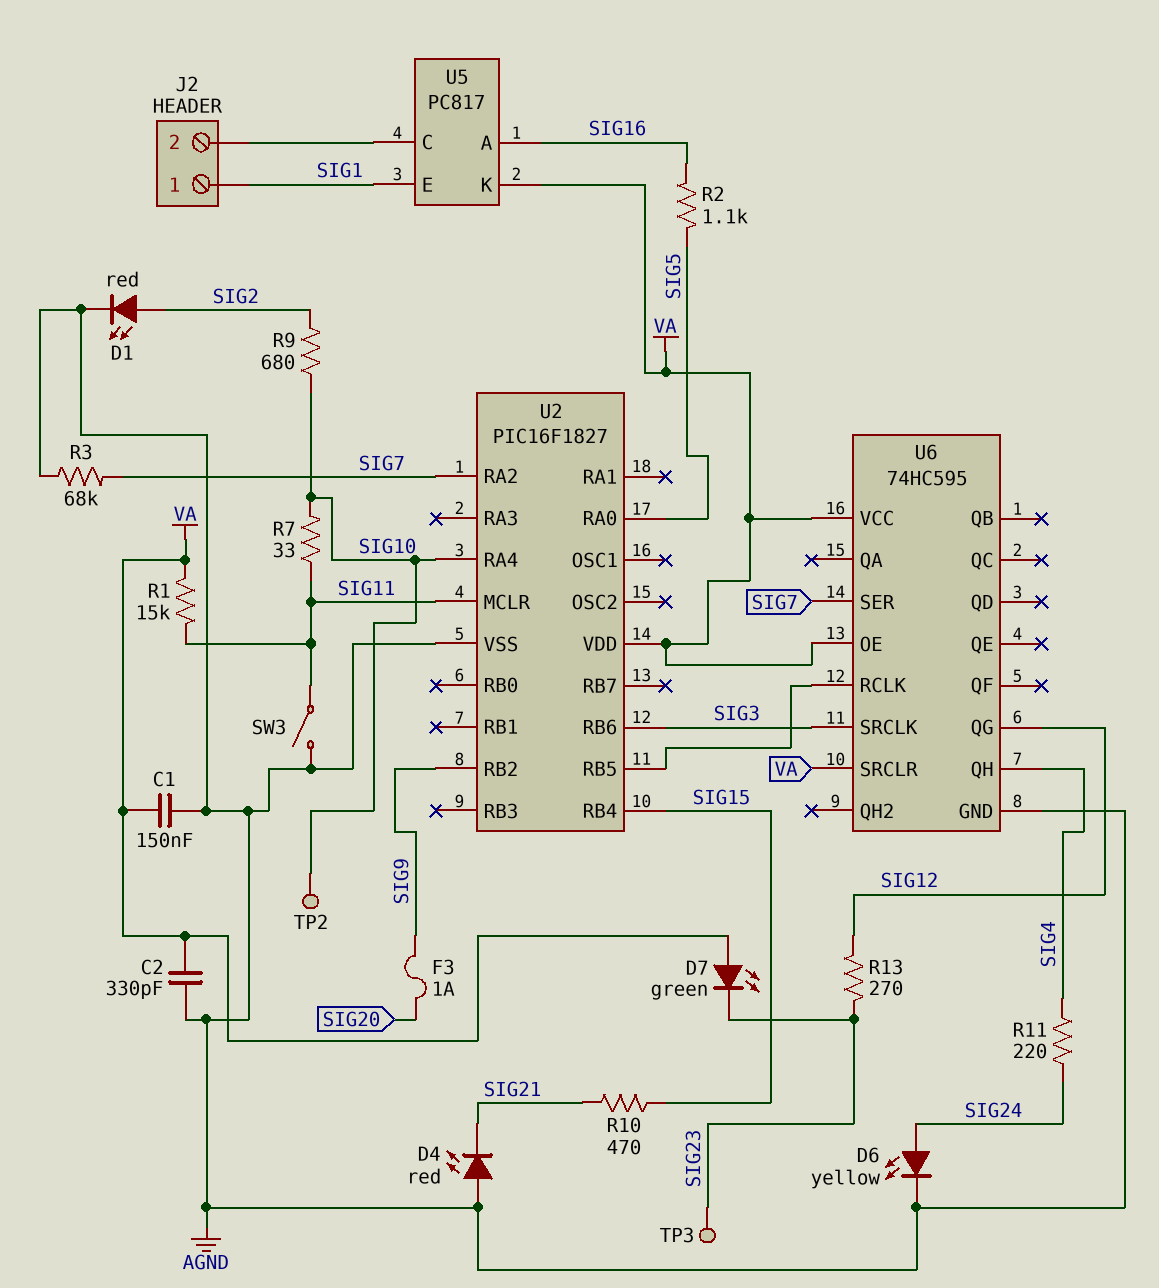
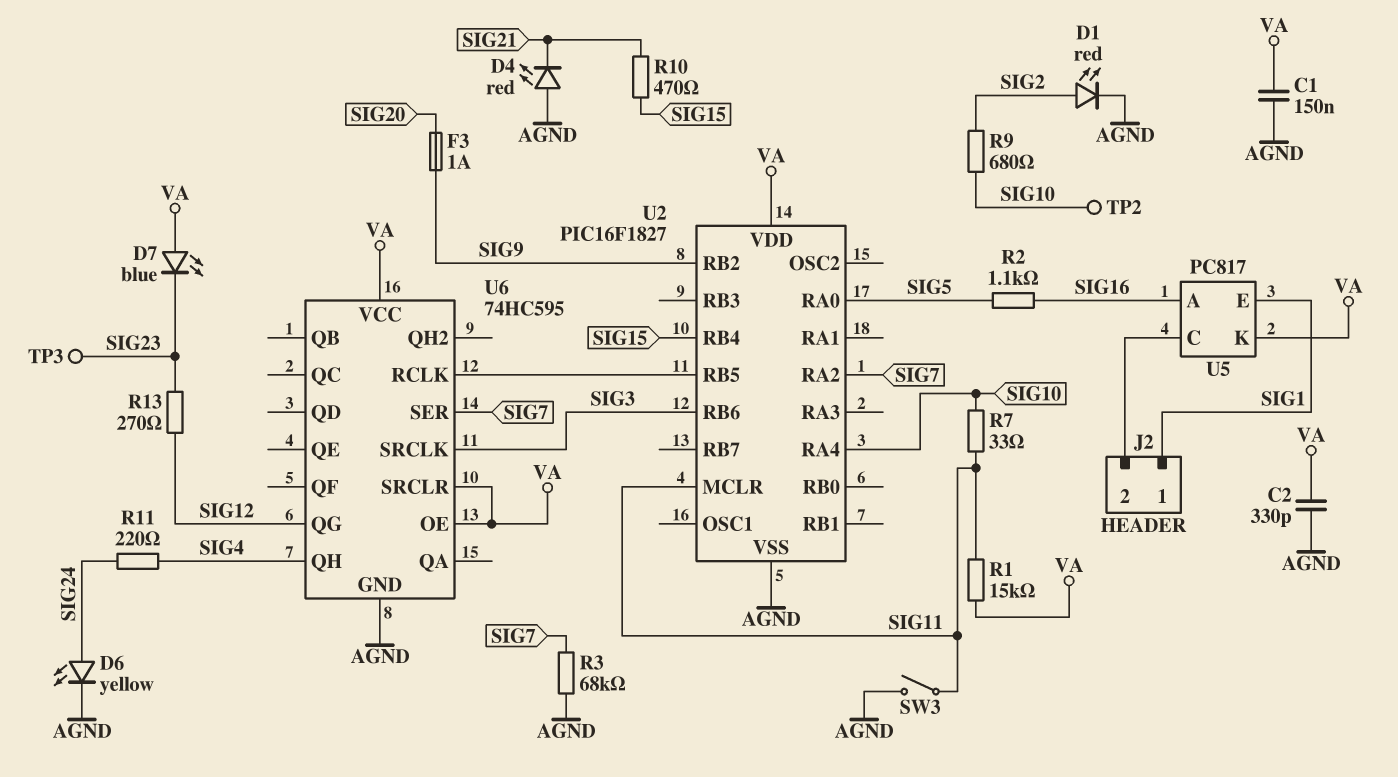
D7: LED green (A VA, K SIG23) -> LED blue (A VA, K SIG23)

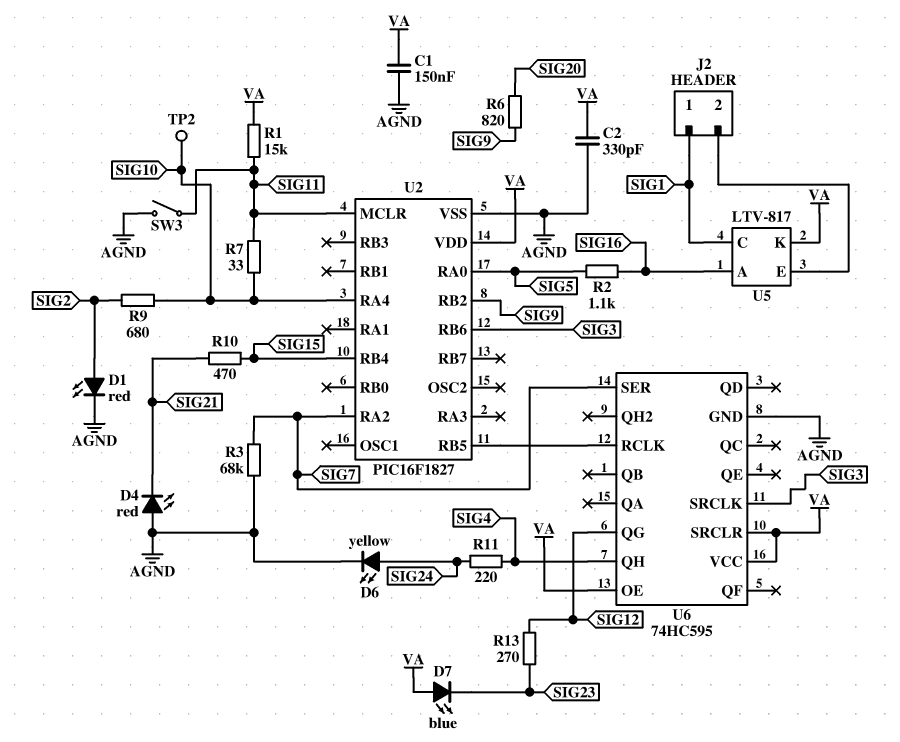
F3: 1A (SIG9, SIG20) -> none
R6: none -> 820 (SIG9, SIG20)
TP3: test point (SIG23) -> none
U5: PC817 -> LTV-817
U5 pin C: J2/2 -> SIG1
U5 pin E: SIG1 -> J2/2

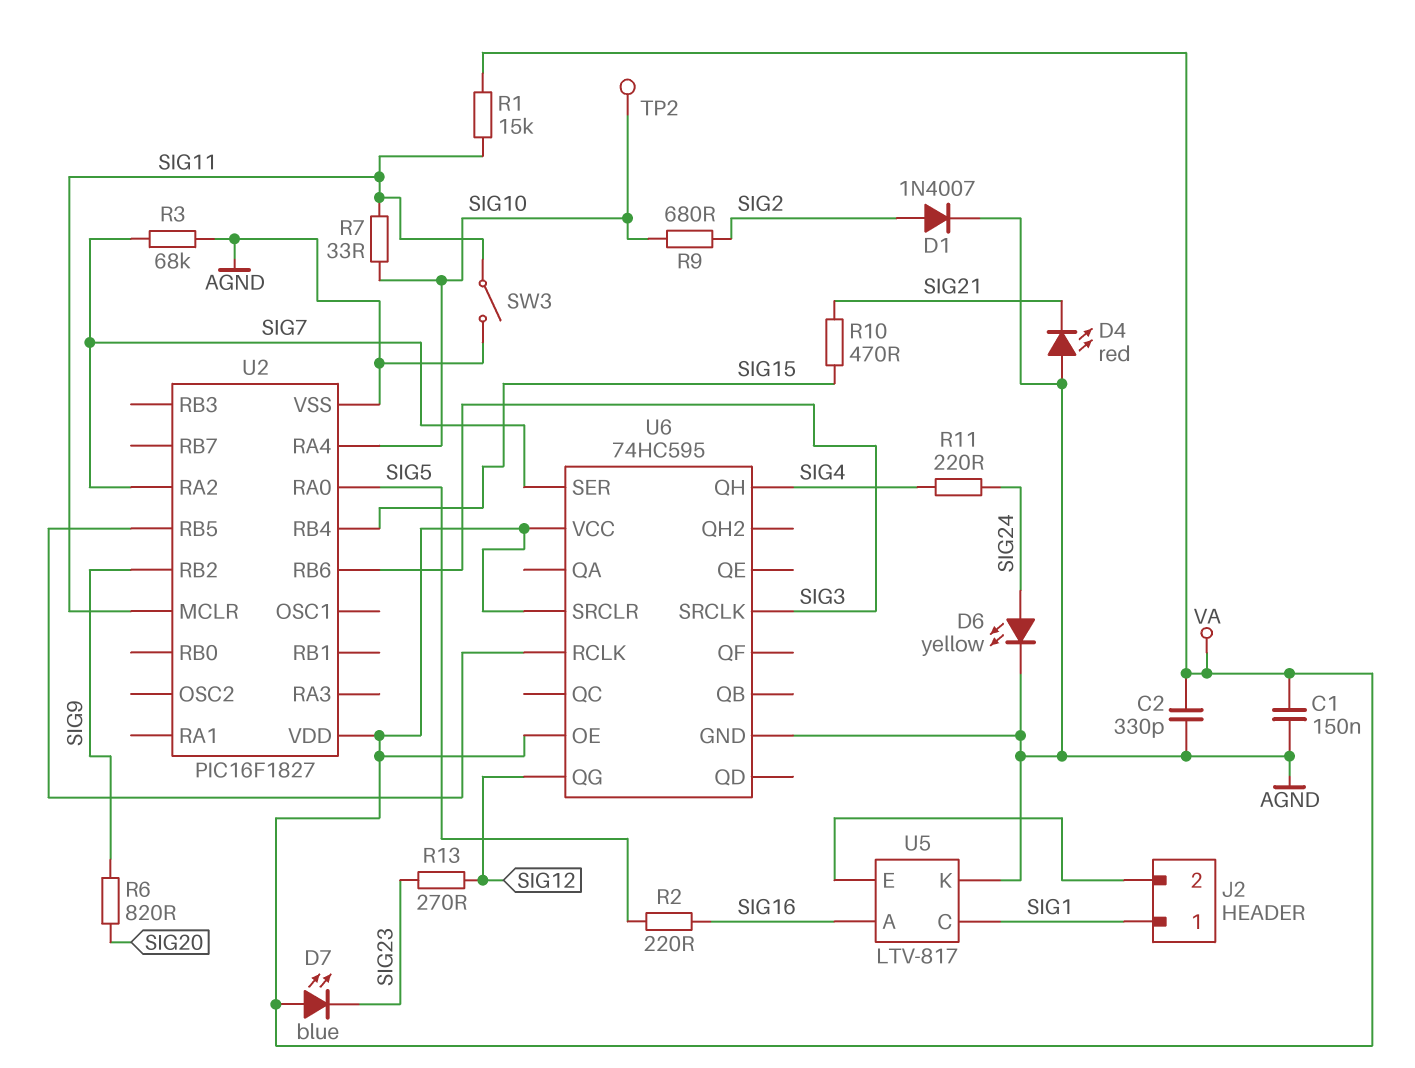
D1: LED red (A SIG2, K AGND) -> diode 1N4007 (A SIG2, K AGND)
R2: 1.1k (SIG5, SIG16) -> 220 (SIG5, SIG16)
U5 pin K: VA -> AGND

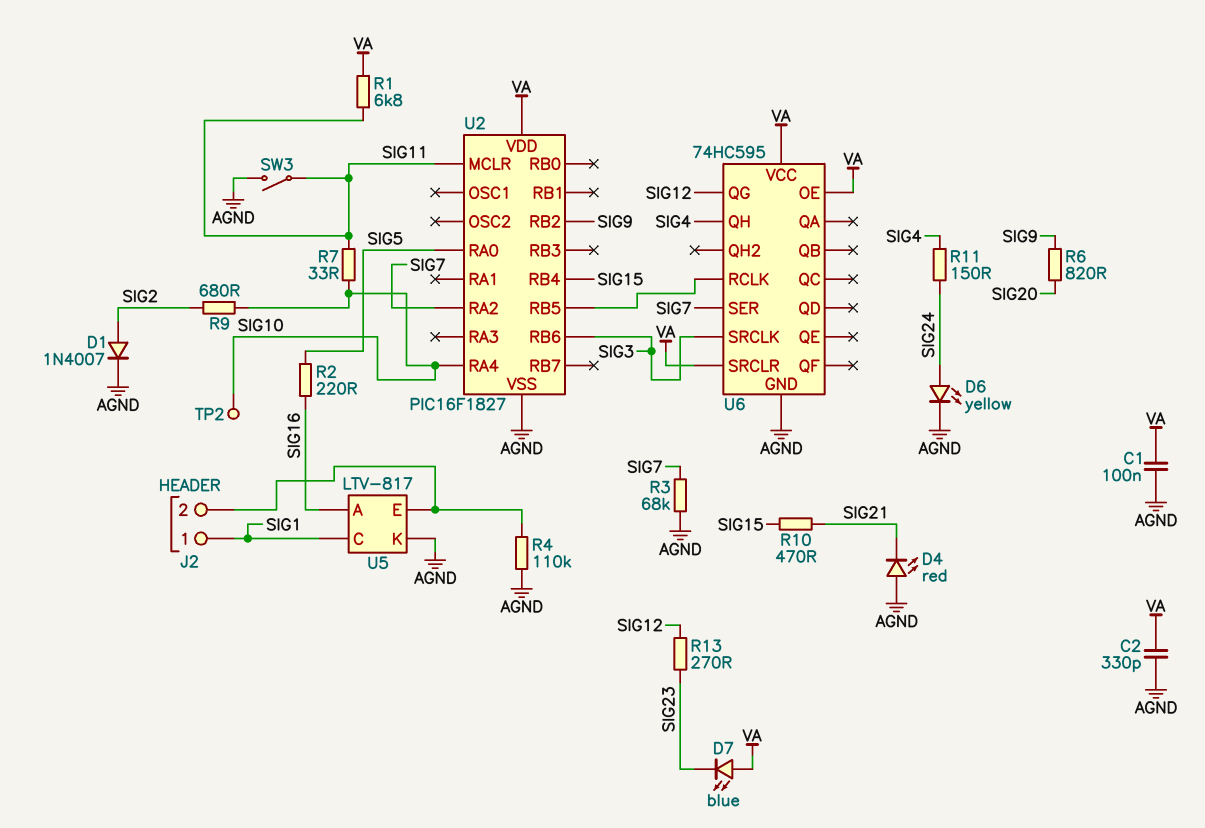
C1: 150nF (AGND, VA) -> 100nF (AGND, VA)
R1: 15k (SIG11, VA) -> 6.8k (SIG11, VA)
R4: none -> 110k (AGND, J2/2)
R11: 220 (SIG4, SIG24) -> 150 (SIG4, SIG24)

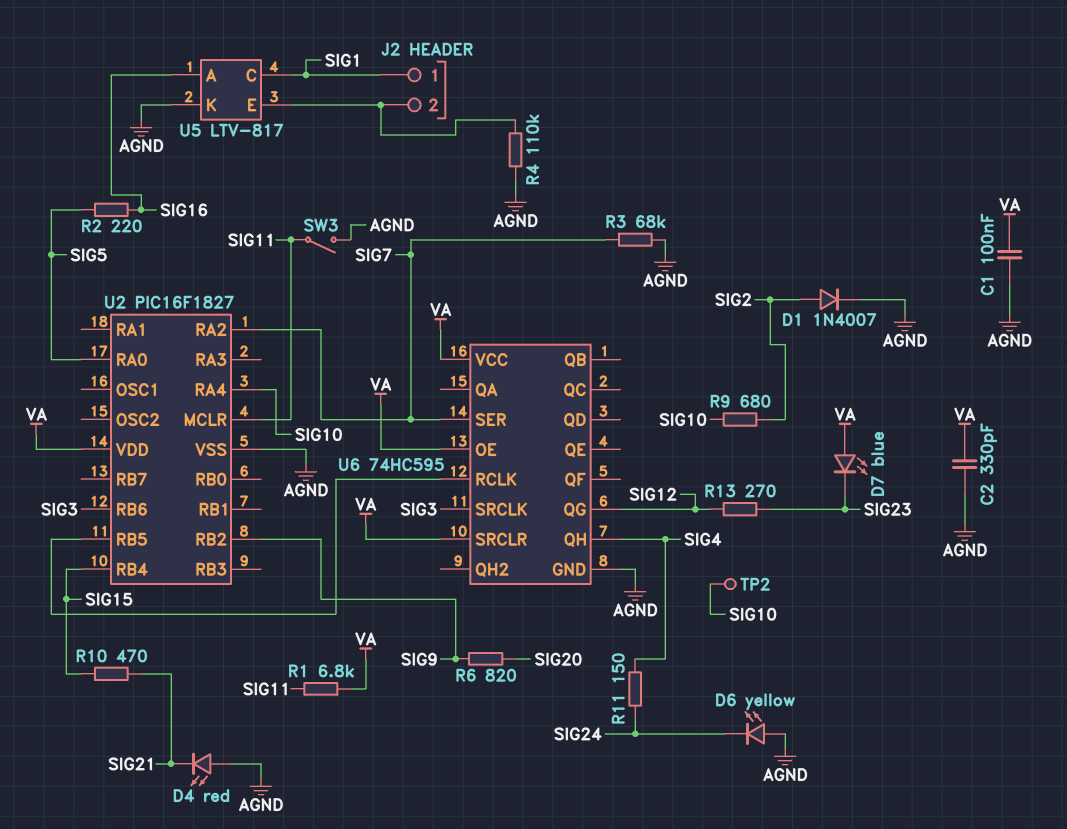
D6: LED yellow (A SIG24, K AGND) -> LED yellow (A AGND, K SIG24)
R7: 33 (SIG10, SIG11) -> none

